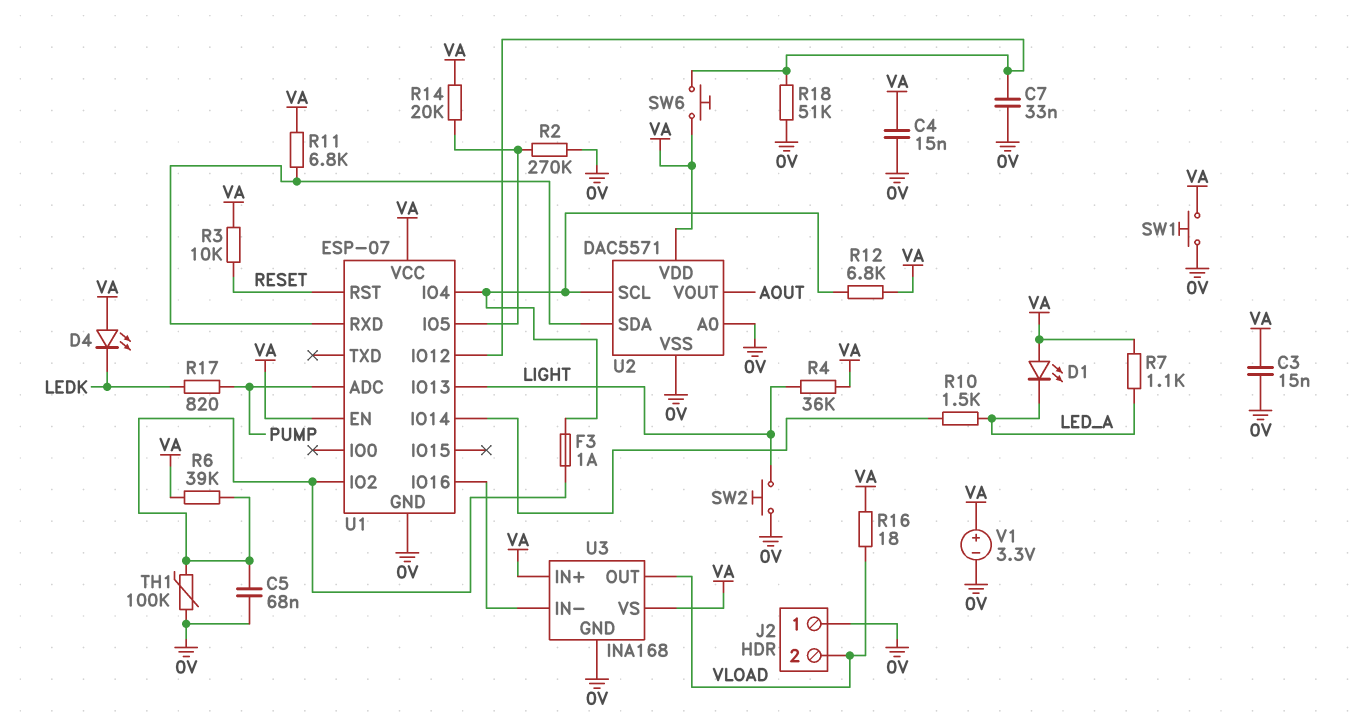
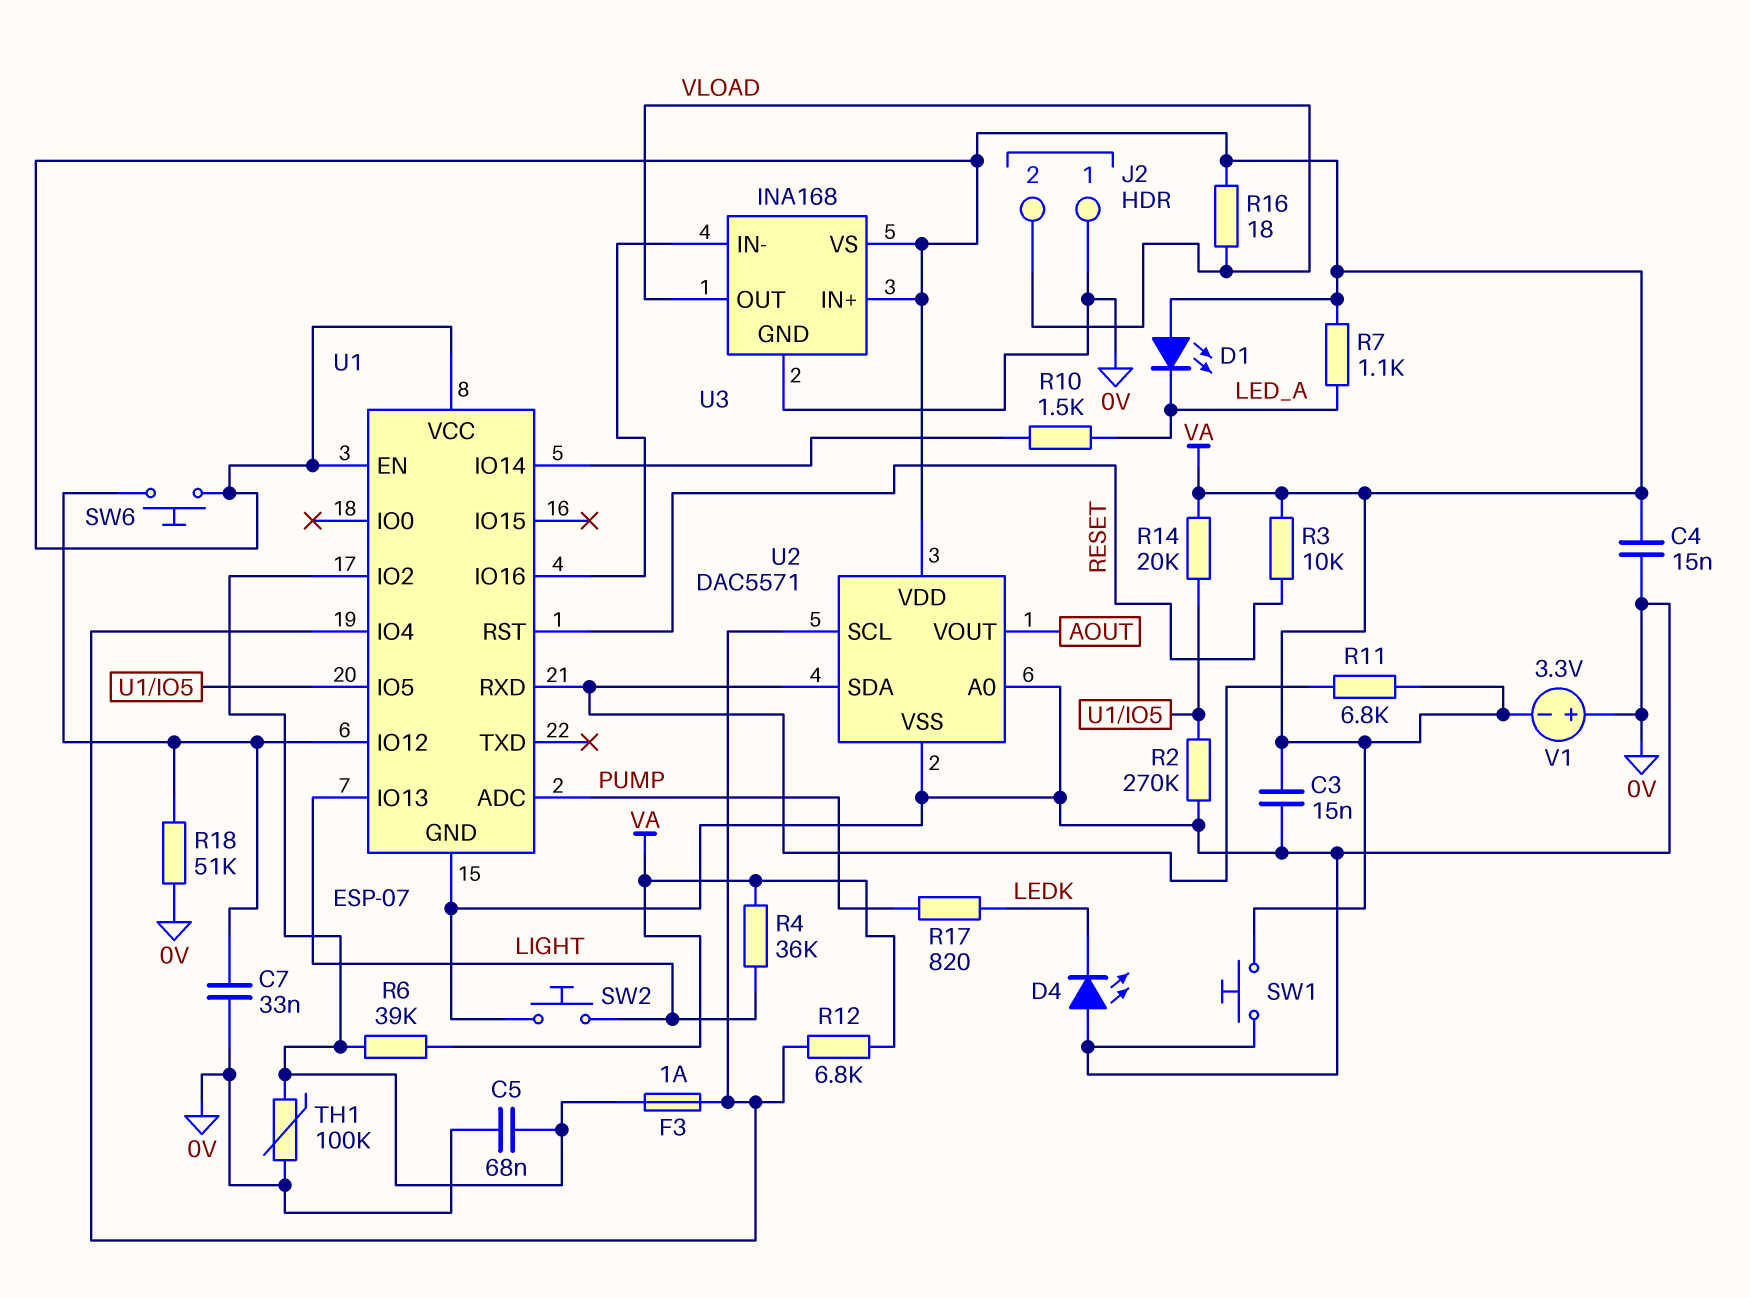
D4: LED (A VA, K LEDK) -> LED (A 0V, K LEDK)
V1: 3.3V (plus VA, minus 0V) -> 3.3V (plus 0V, minus VA)

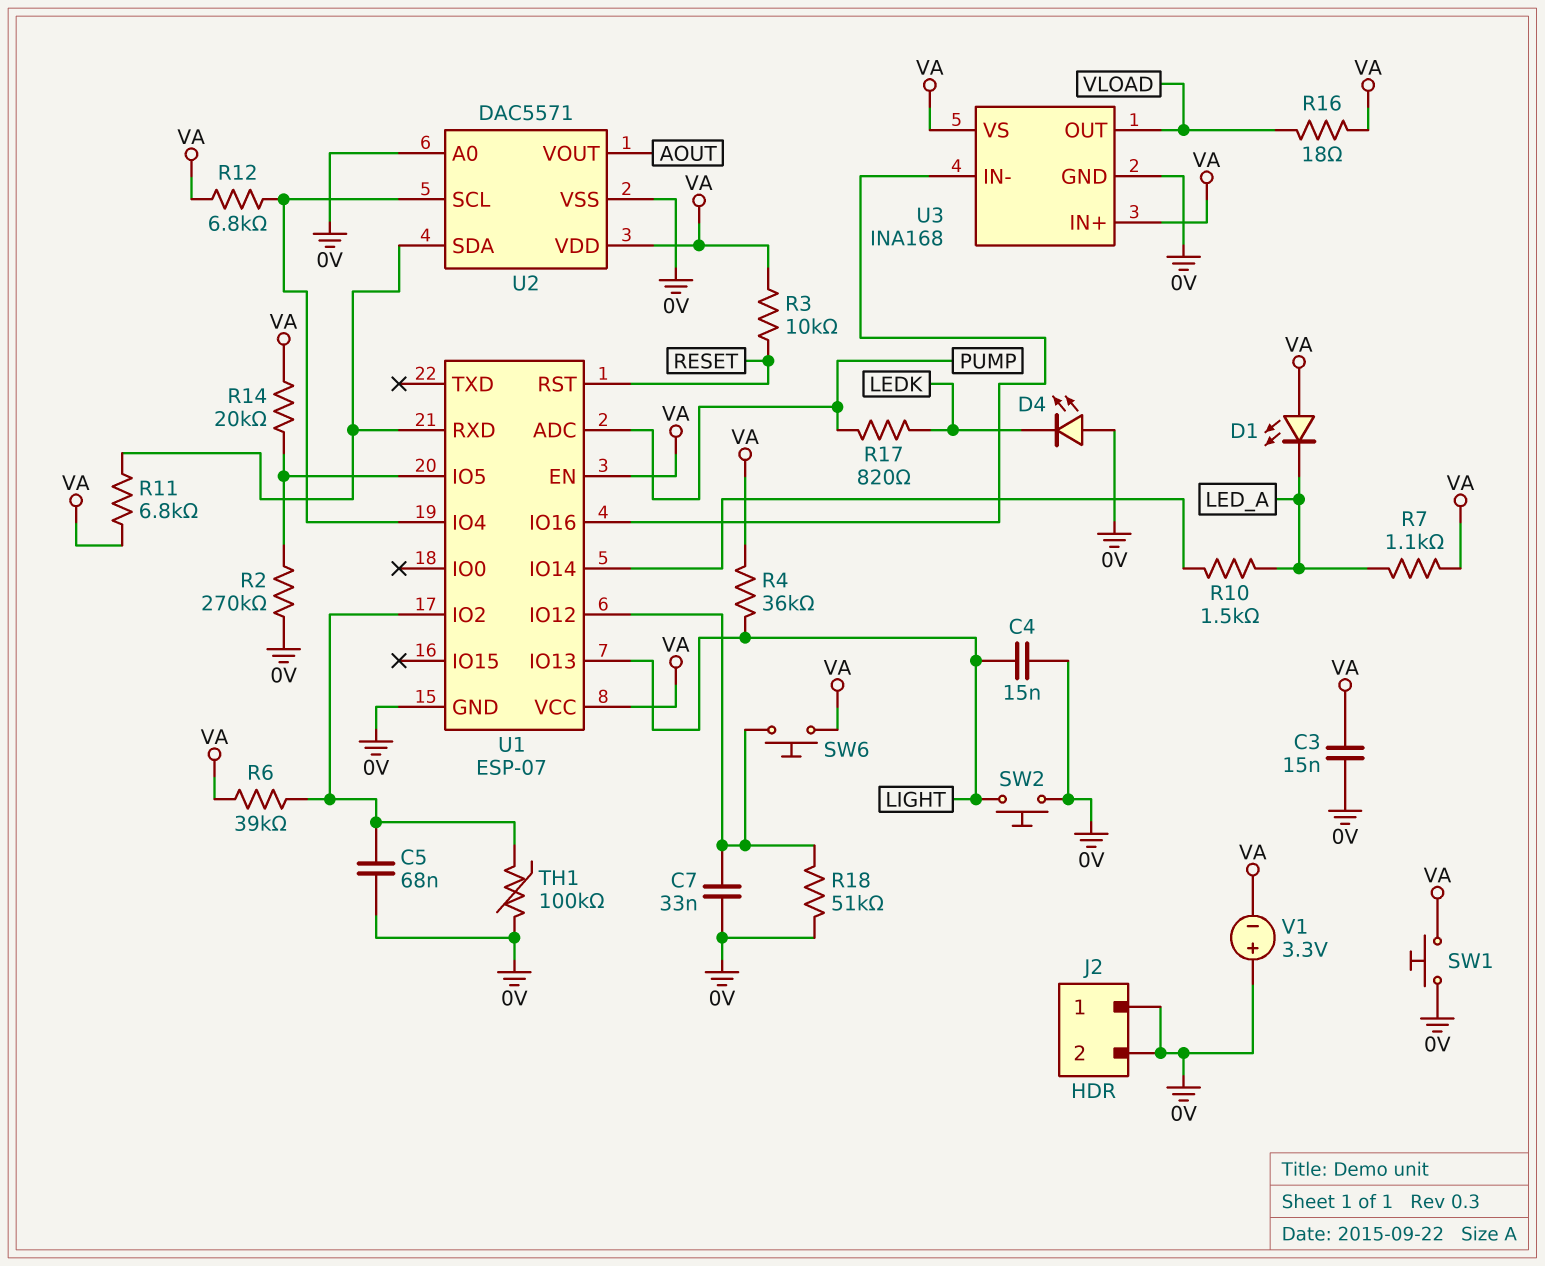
C4: 15nF (0V, VA) -> 15nF (0V, LIGHT)
F3: 1A (U1/IO2, U1/IO4) -> none
J2 pin 2: VLOAD -> 0V

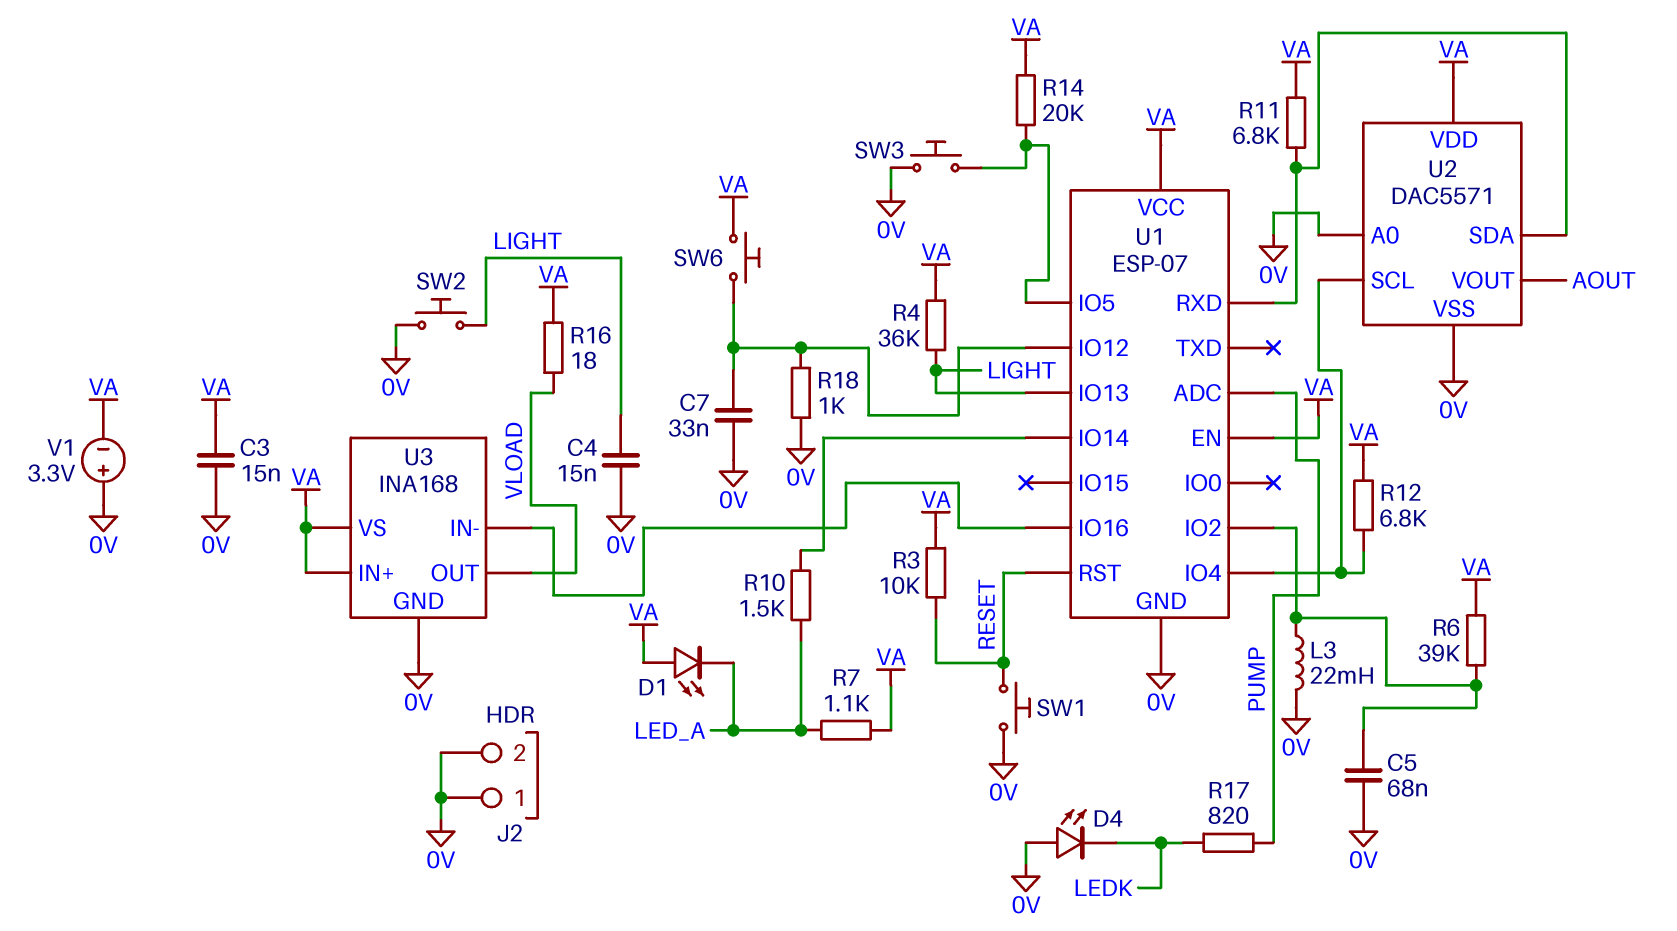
L3: none -> 22mH (0V, U1/IO2)
R2: 270k (0V, U1/IO5) -> none
R18: 51k (0V, U1/IO12) -> 1k (0V, U1/IO12)
SW1: button (0V, VA) -> button (0V, RESET)
SW3: none -> button (0V, U1/IO5)
TH1: 100k (0V, U1/IO2) -> none

